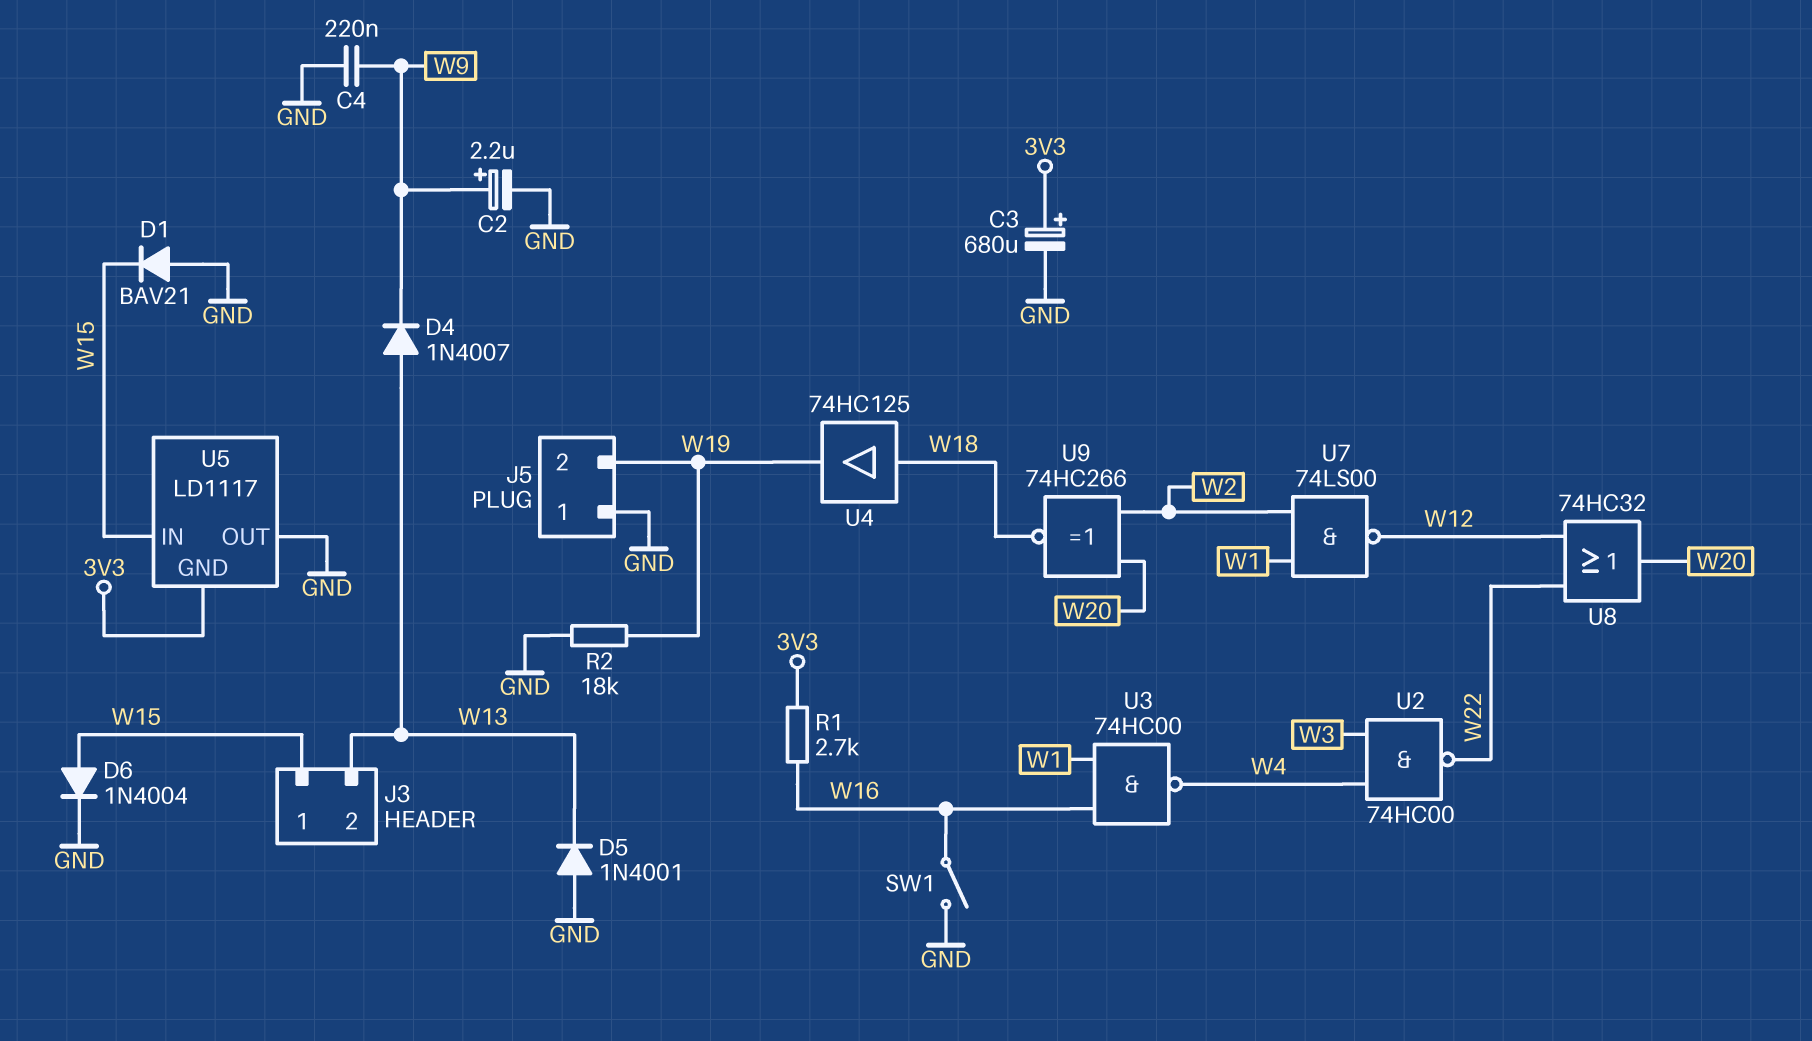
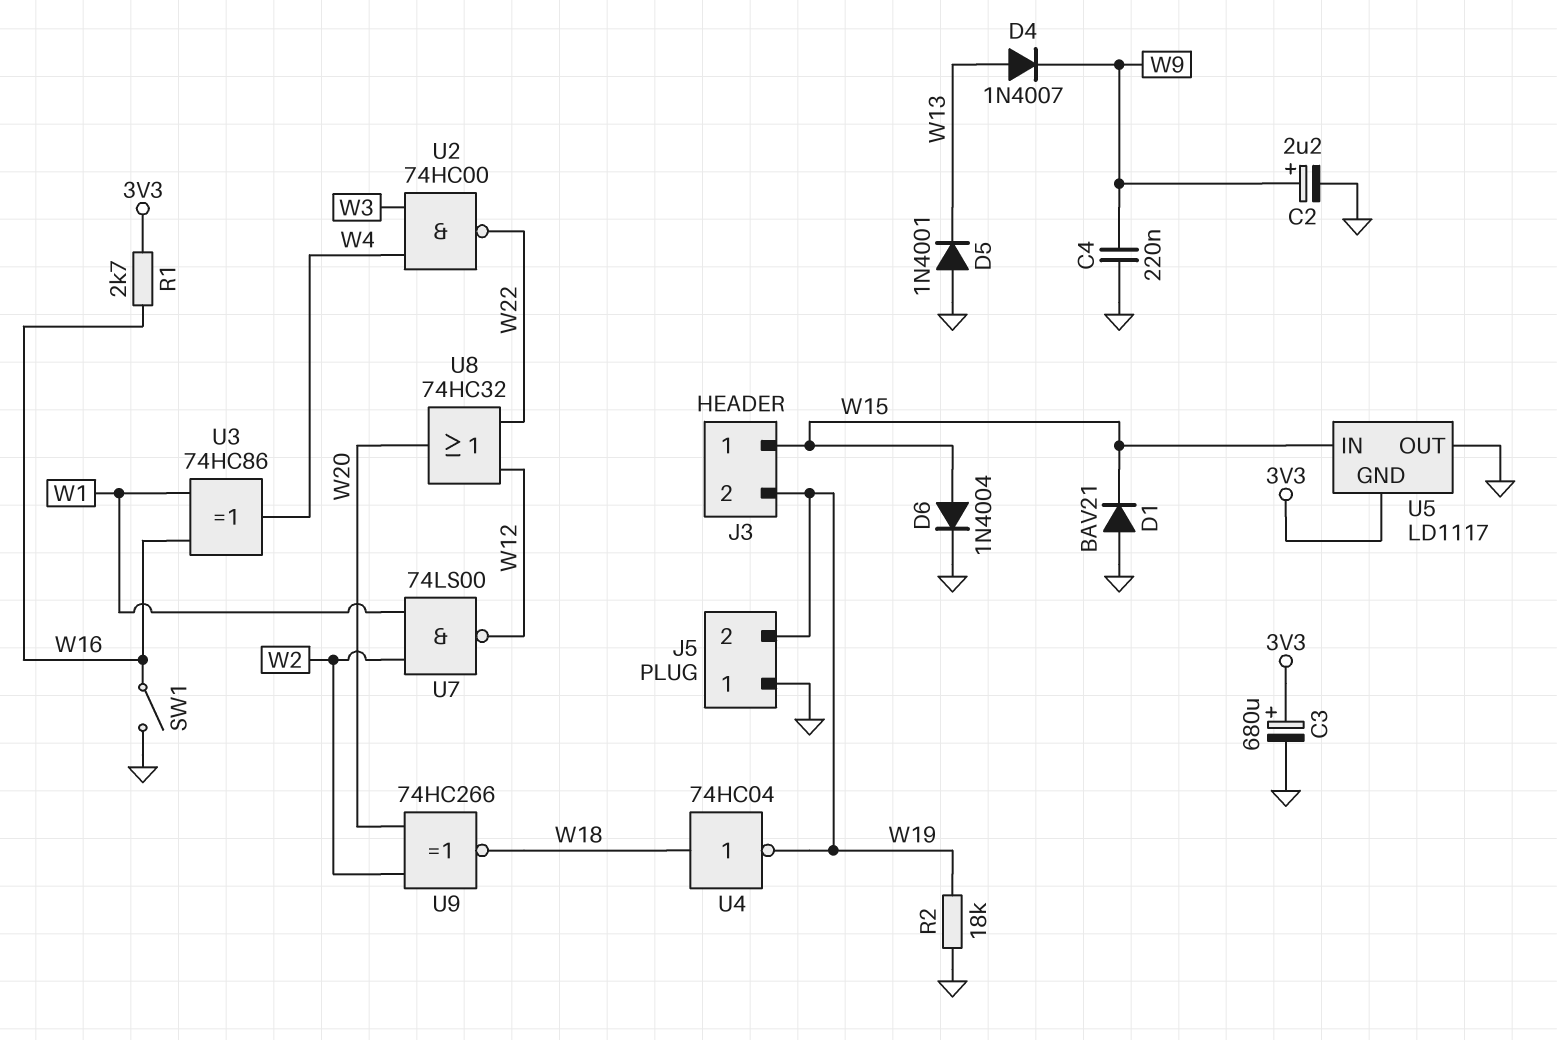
J3 pin 2: W13 -> W19
U3: NAND 74HC00 (in W1, in W16, out W4) -> XOR 74HC86 (in W1, in W16, out W4)
U4: buffer 74HC125 (in W18, out W19) -> NOT 74HC04 (in W18, out W19)

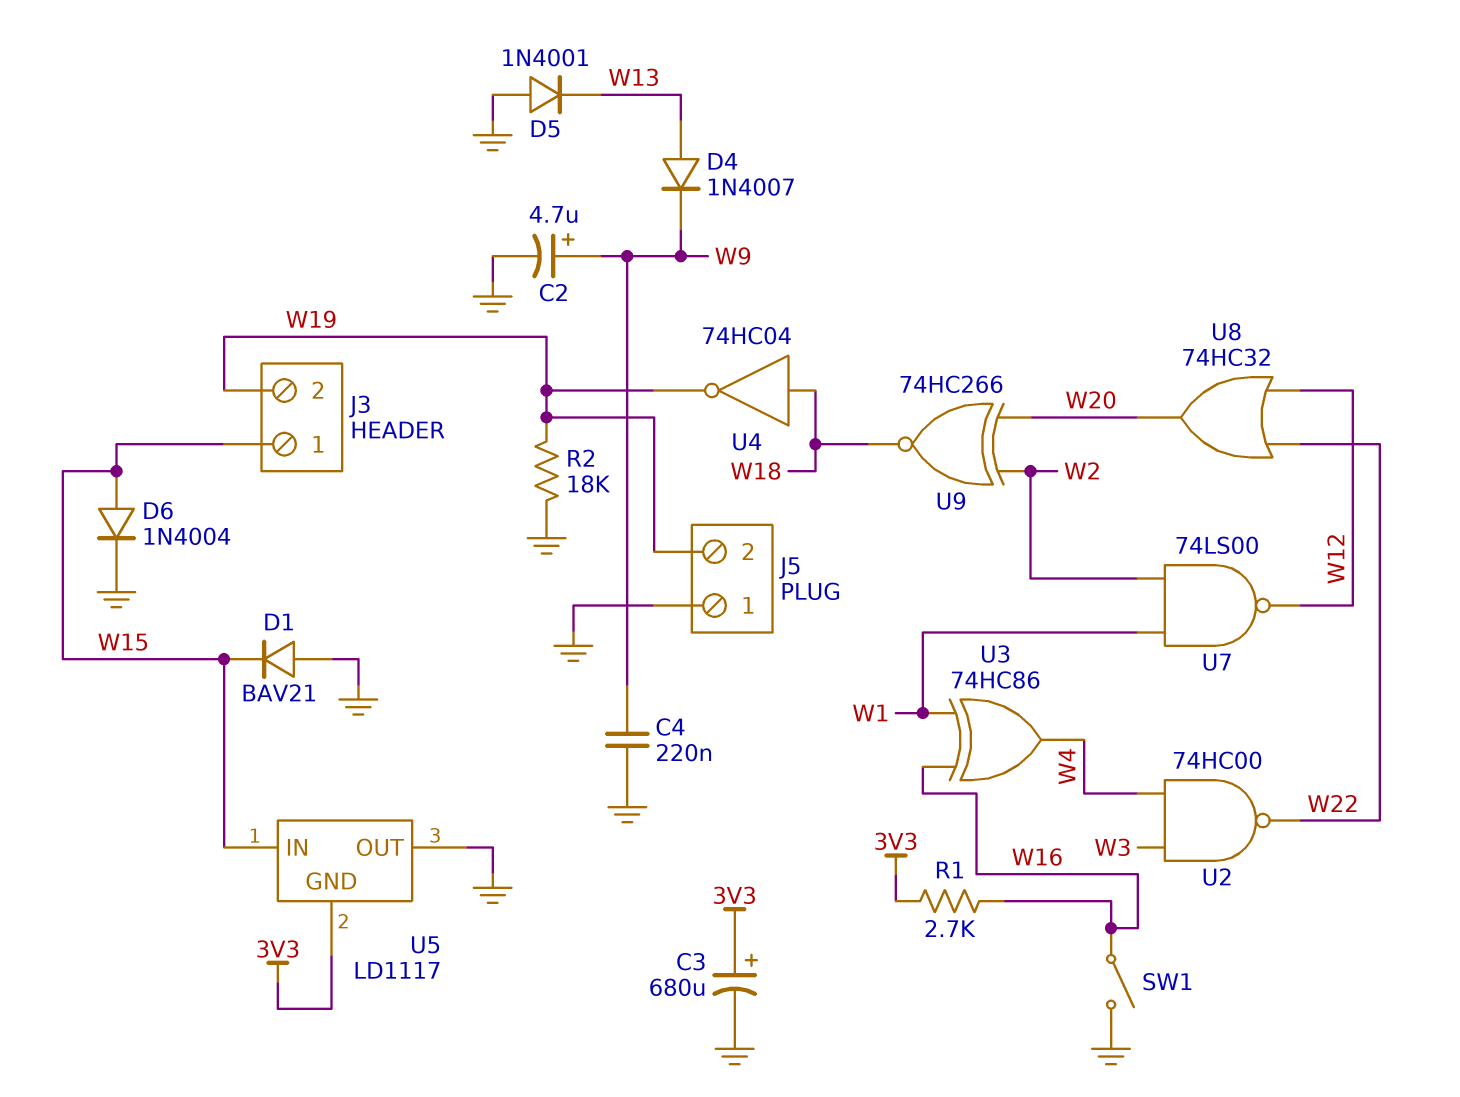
C2: 2.2uF (plus W9, minus GND) -> 4.7uF (plus W9, minus GND)

